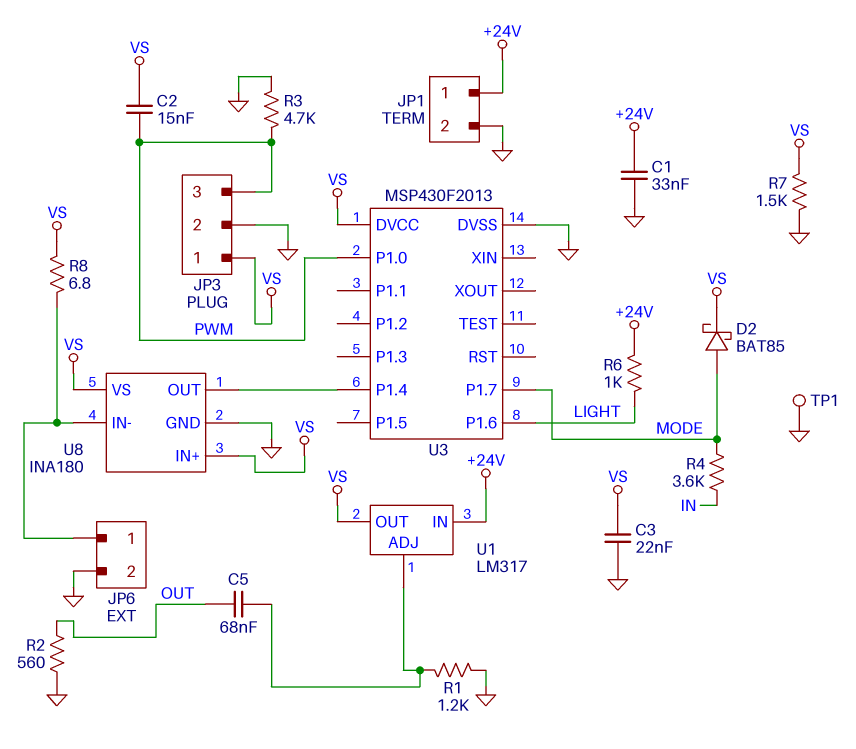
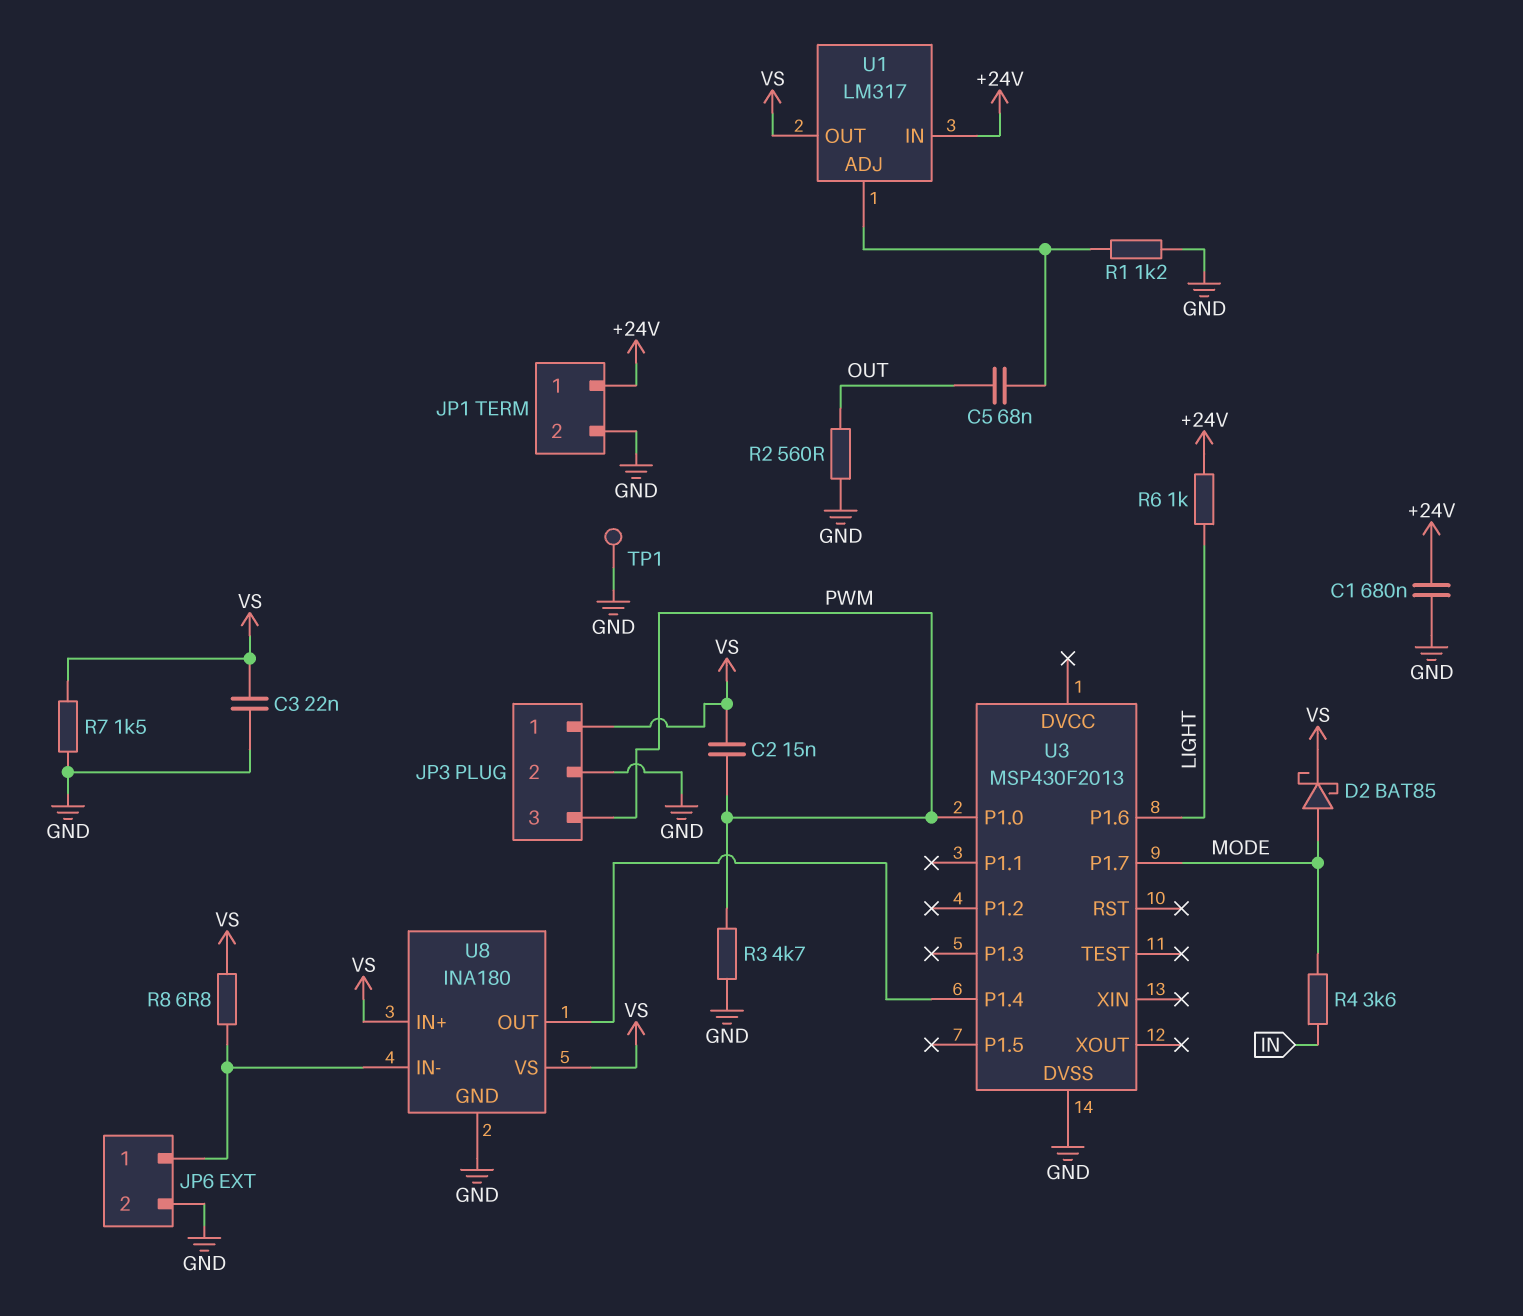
C1: 33nF (+24V, GND) -> 680nF (+24V, GND)
U3 pin DVCC: VS -> none

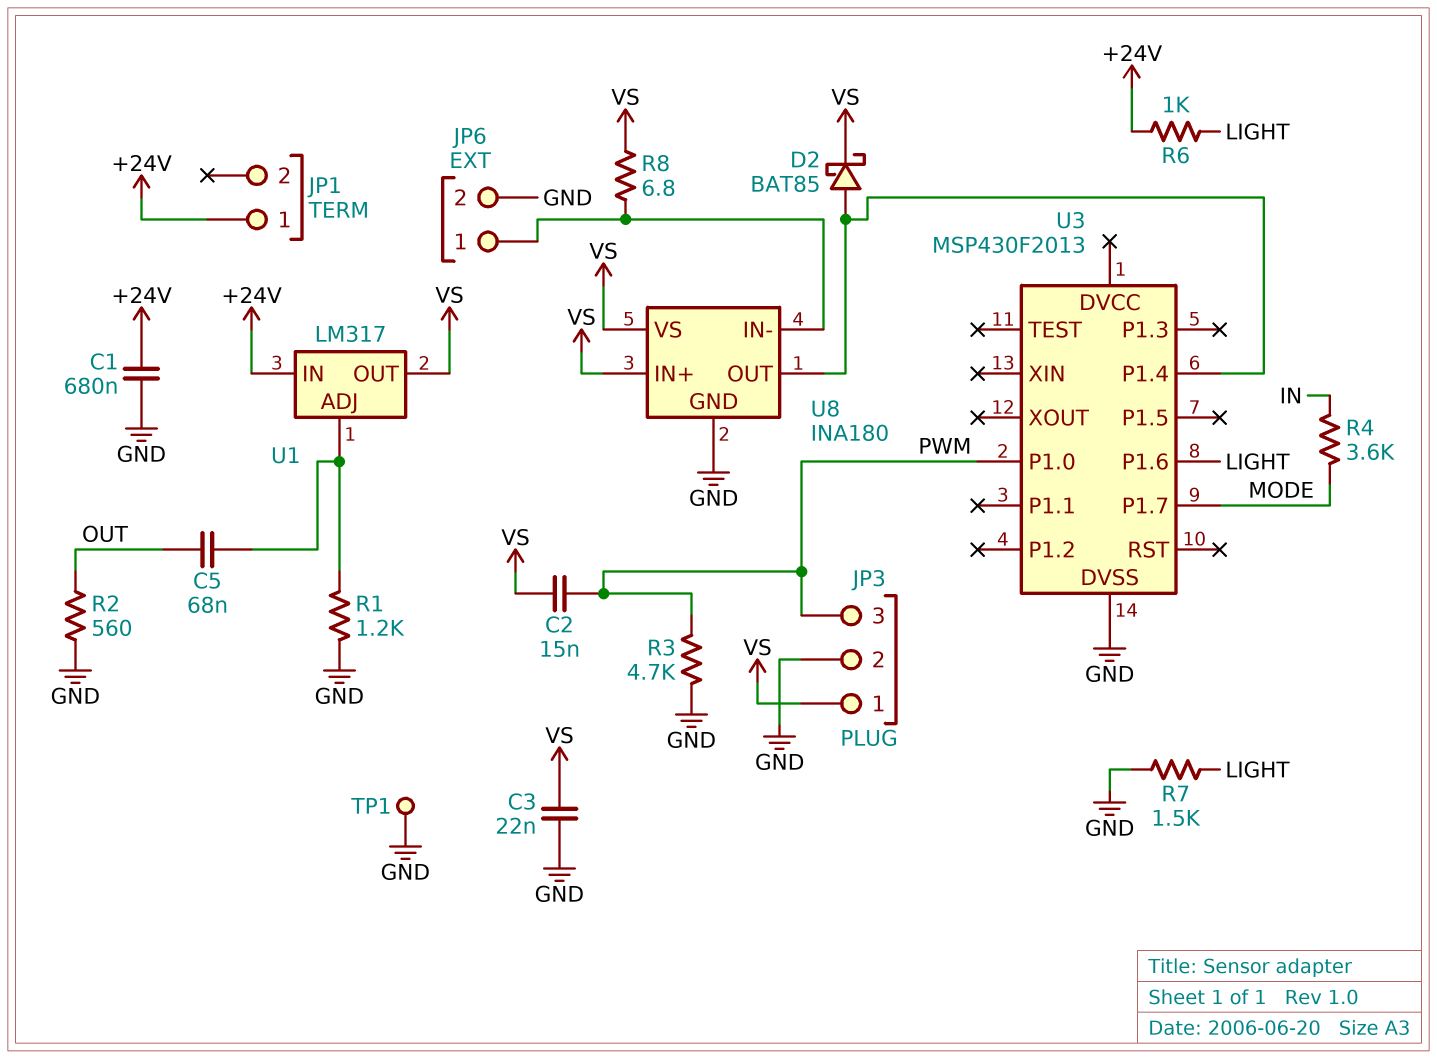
D2: schottky BAT85 (A MODE, K VS) -> schottky BAT85 (A U3/P1.4, K VS)
JP1 pin 2: GND -> none
R7: 1.5k (GND, VS) -> 1.5k (GND, LIGHT)

